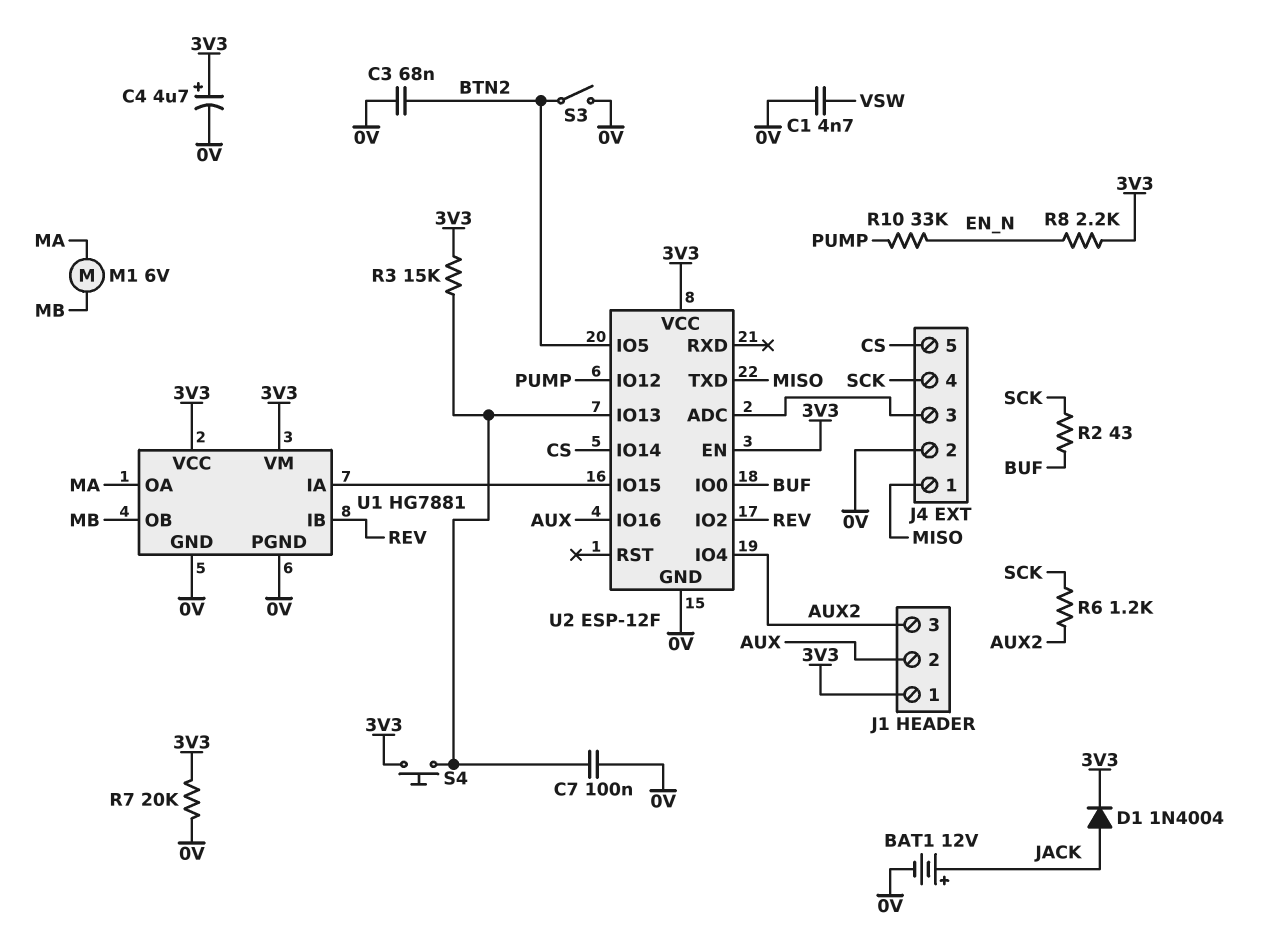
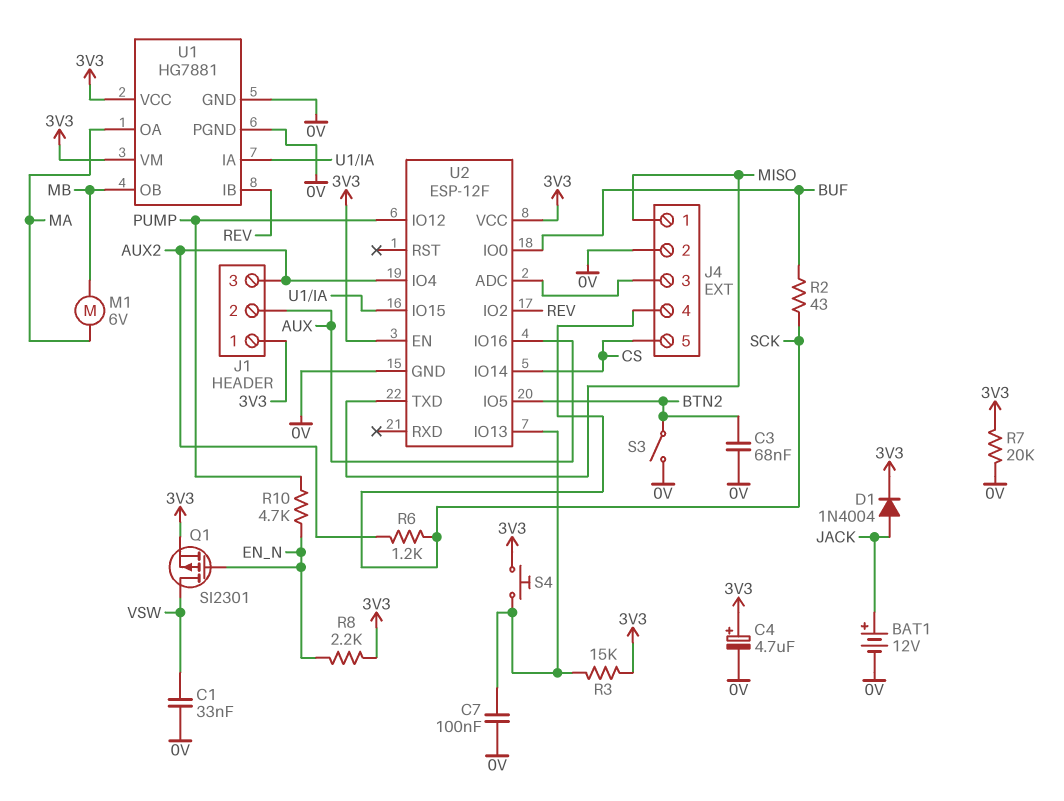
C1: 4.7nF (0V, VSW) -> 33nF (0V, VSW)
Q1: none -> PMOS SI2301 (G EN_N, D VSW, S 3V3)
R10: 33k (EN_N, PUMP) -> 4.7k (EN_N, PUMP)

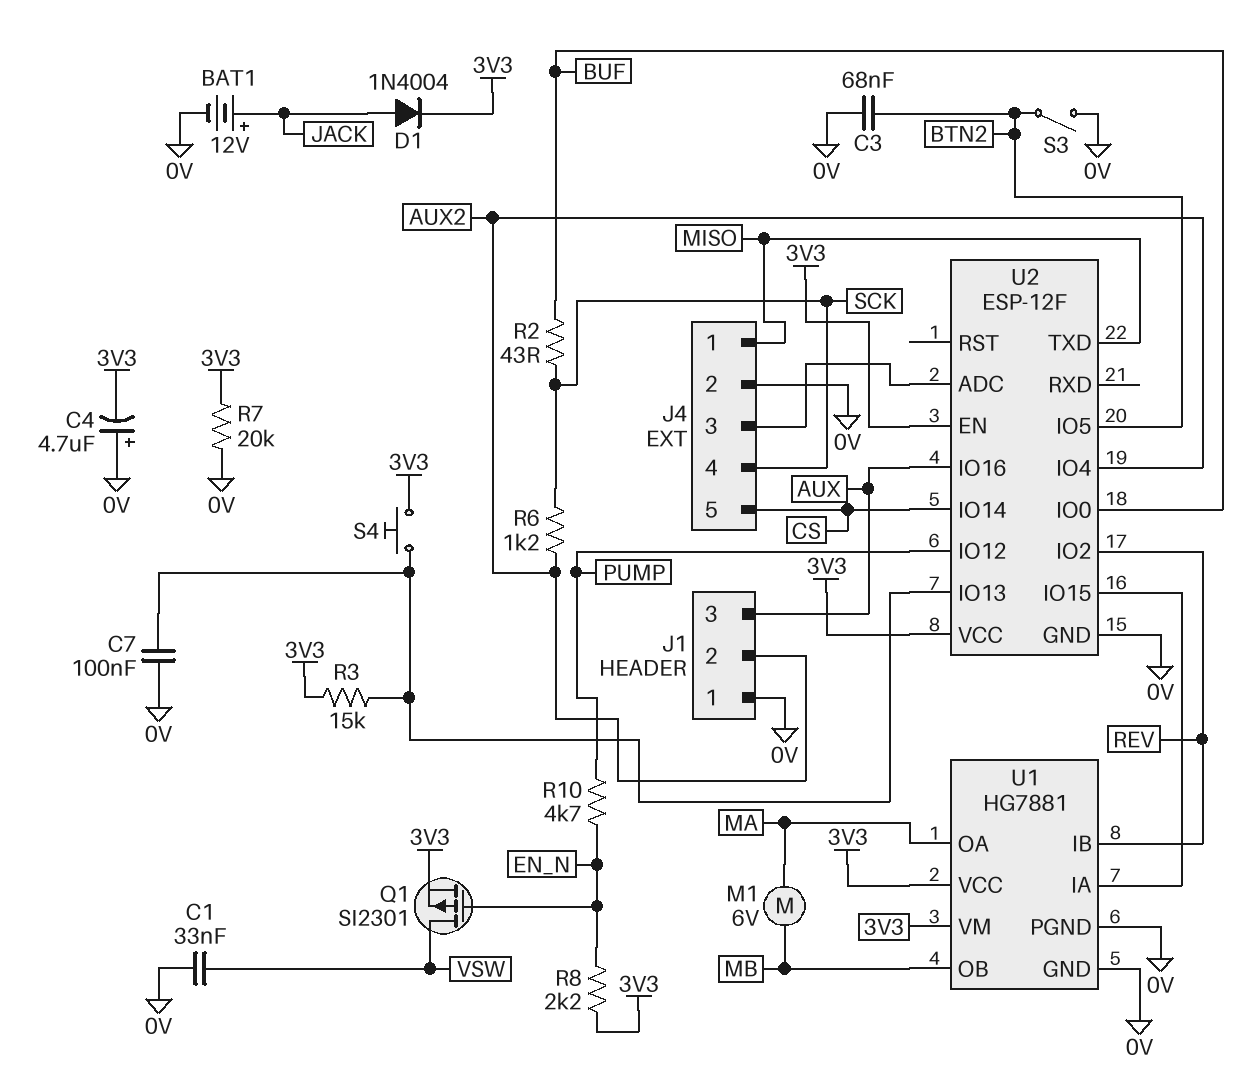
C4: 4.7uF (plus 3V3, minus 0V) -> 4.7uF (plus 0V, minus 3V3)
J1 pin 1: 3V3 -> 0V
J1 pin 2: AUX -> AUX2
J1 pin 3: AUX2 -> AUX

